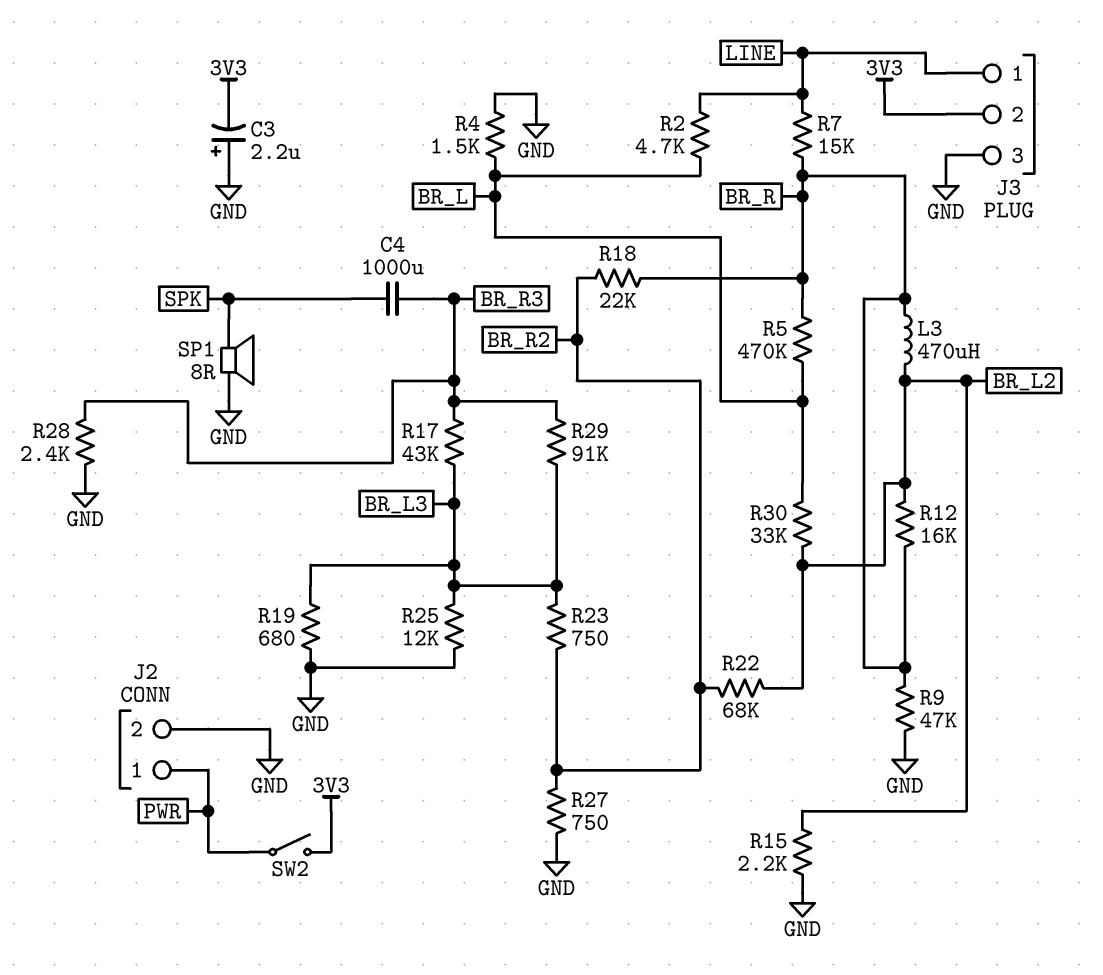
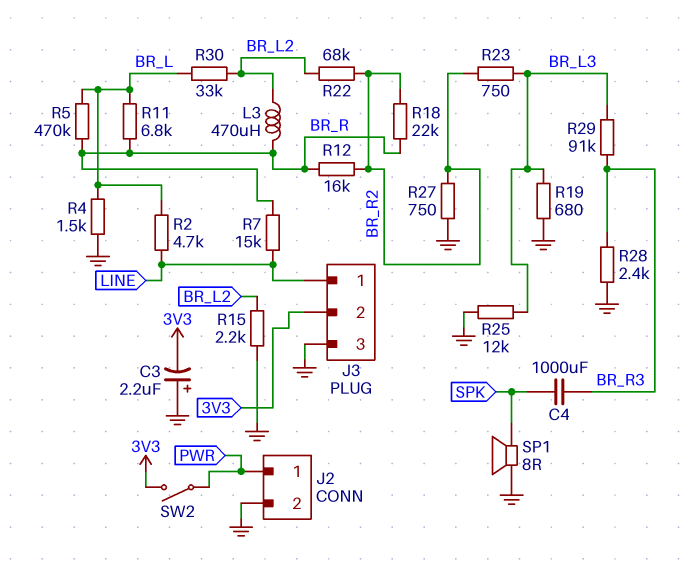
R9: 47k (BR_R, GND) -> none
R11: none -> 6.8k (BR_L, BR_R)
R12: 16k (BR_L2, BR_R) -> 16k (BR_R, BR_R2)
R17: 43k (BR_L3, BR_R3) -> none

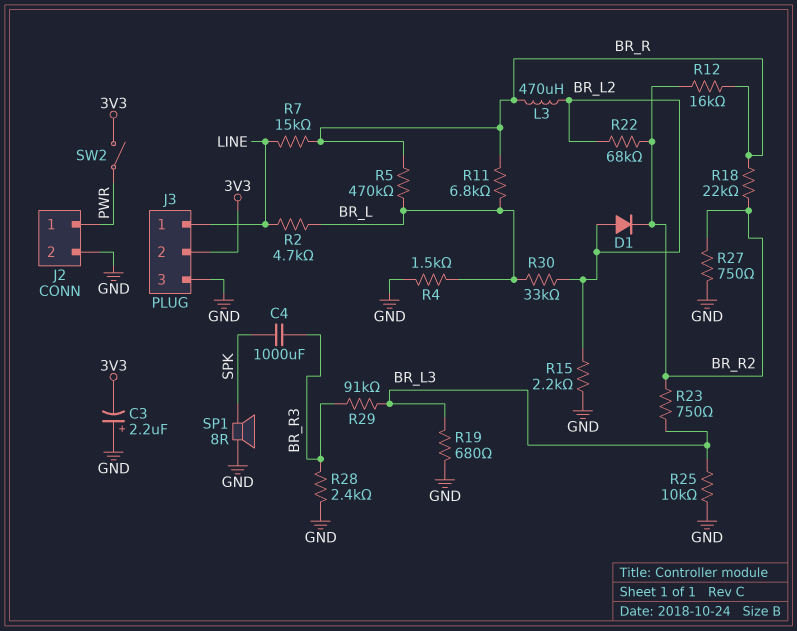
D1: none -> diode (A BR_L2, K BR_R2)
R25: 12k (BR_L3, GND) -> 10k (BR_L3, GND)

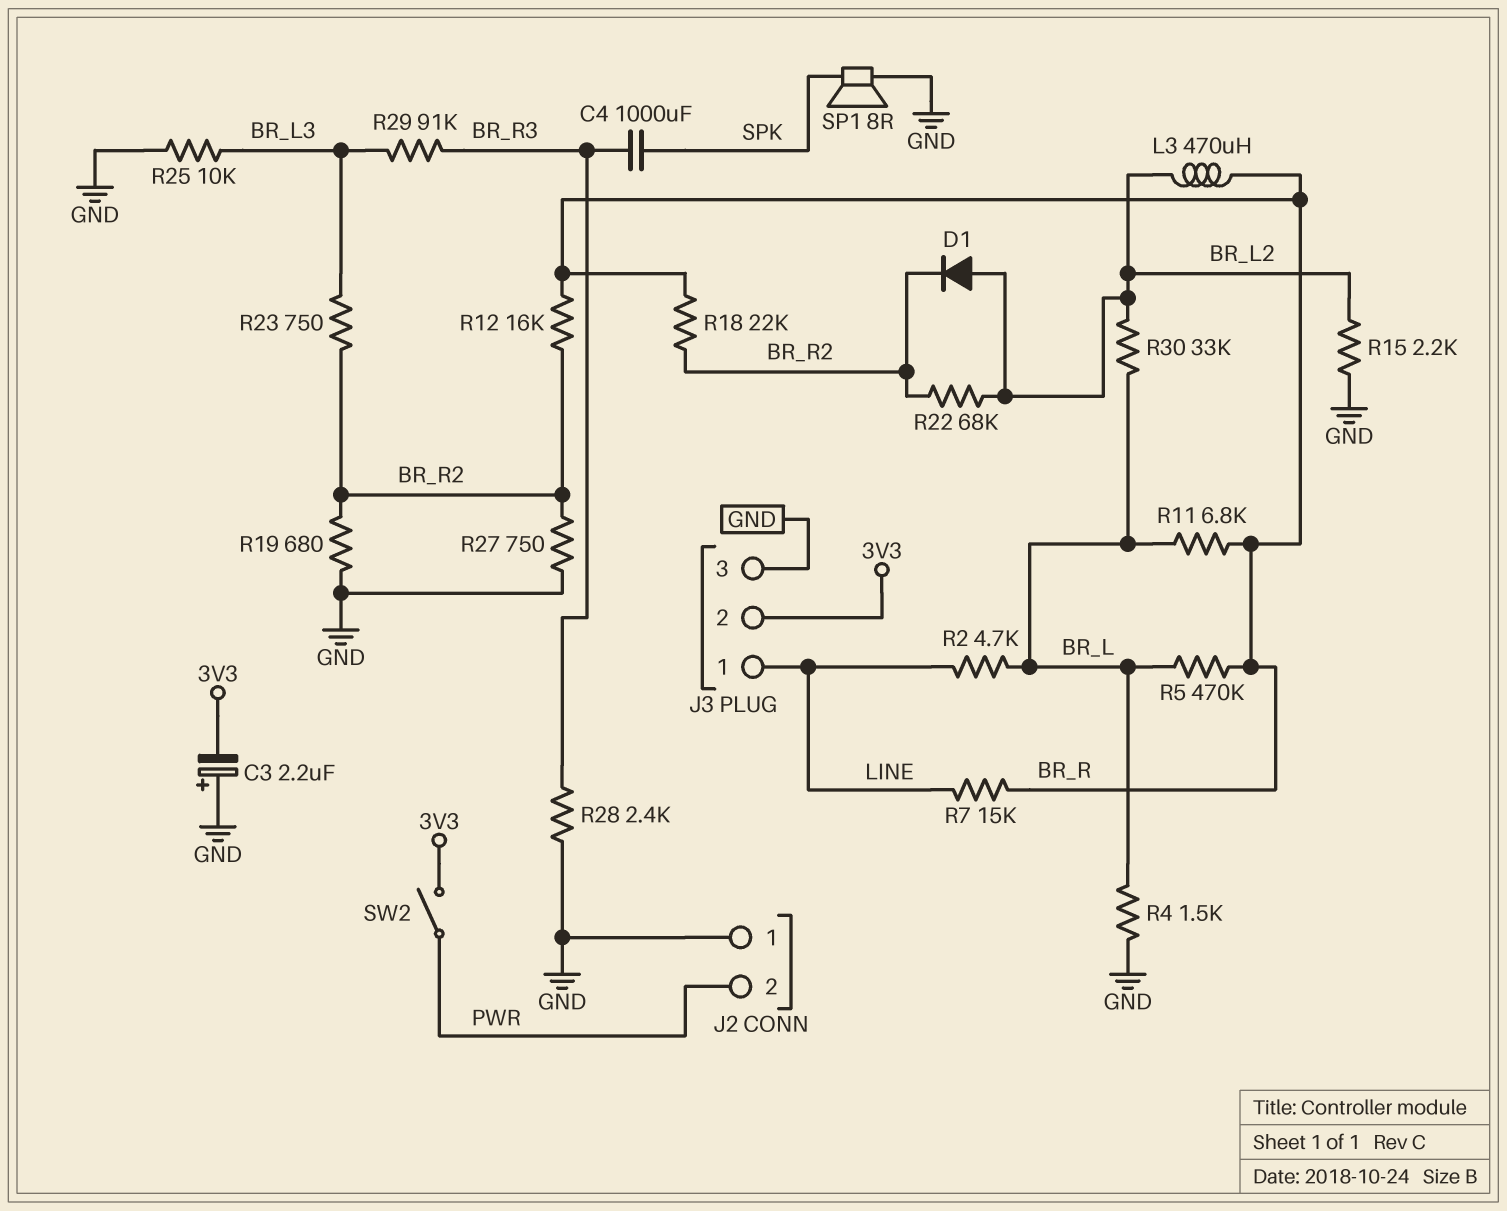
J2 pin 1: PWR -> GND
J2 pin 2: GND -> PWR
R19: 680 (BR_L3, GND) -> 680 (BR_R2, GND)

